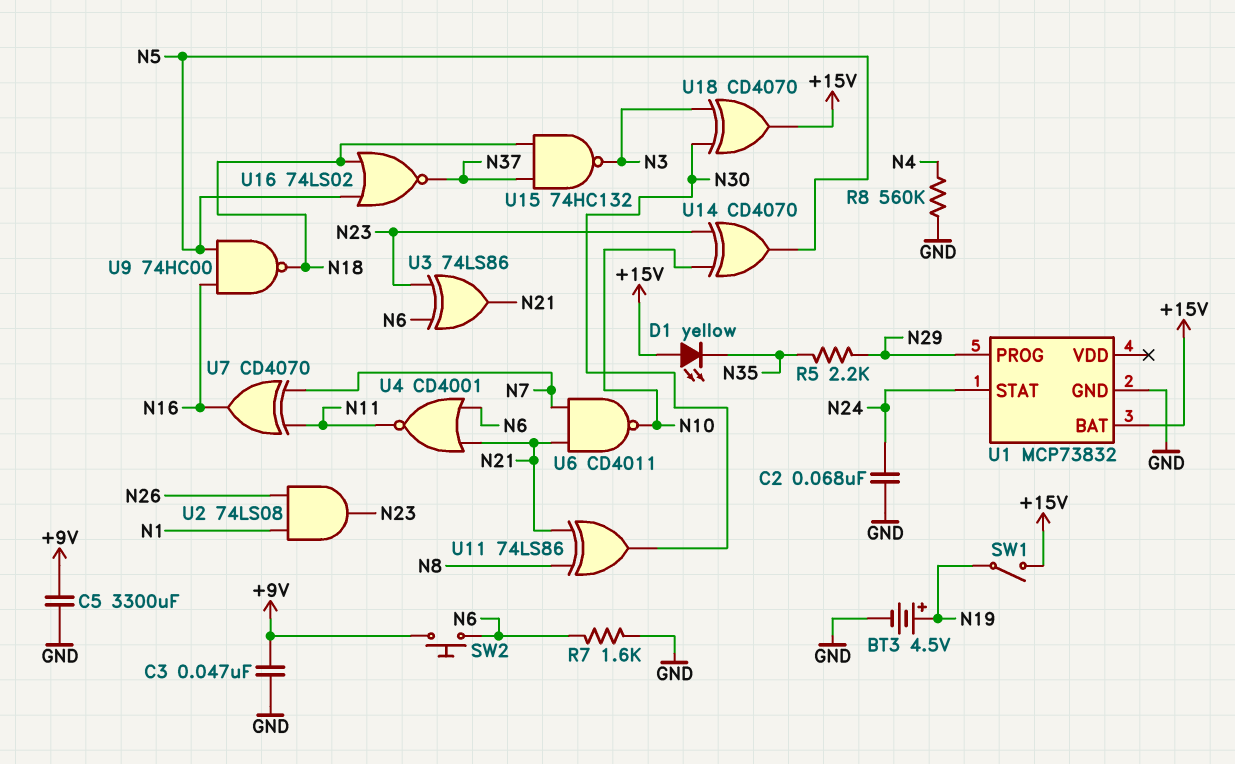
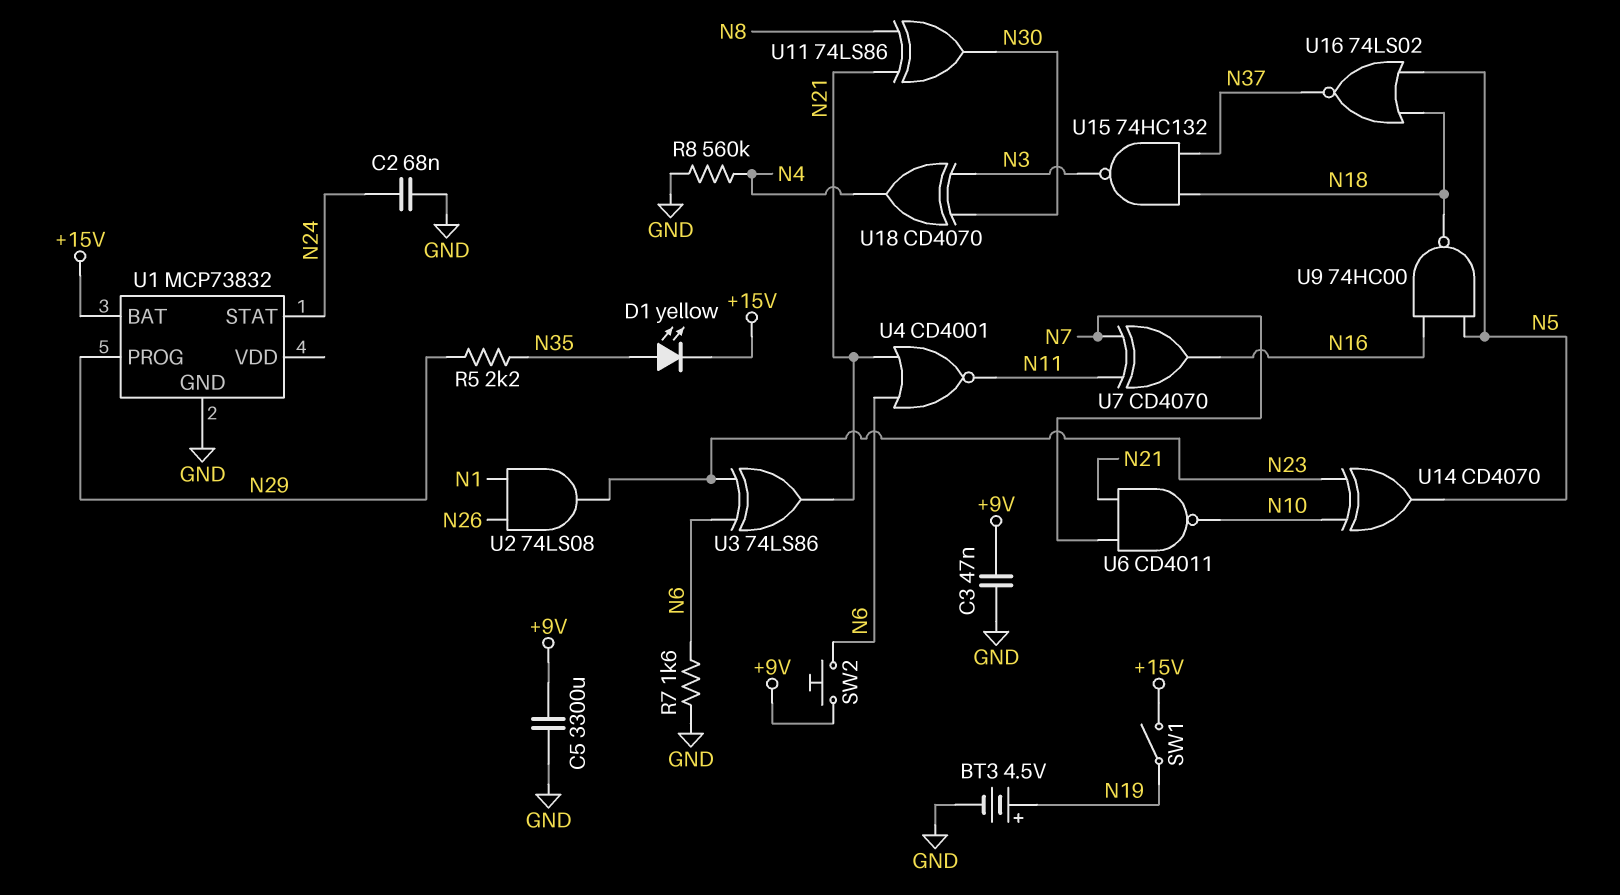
D1: LED yellow (A +15V, K N35) -> LED yellow (A N35, K +15V)
U18: XOR CD4070 (in N3, in N30, out +15V) -> XOR CD4070 (in N3, in N30, out N4)

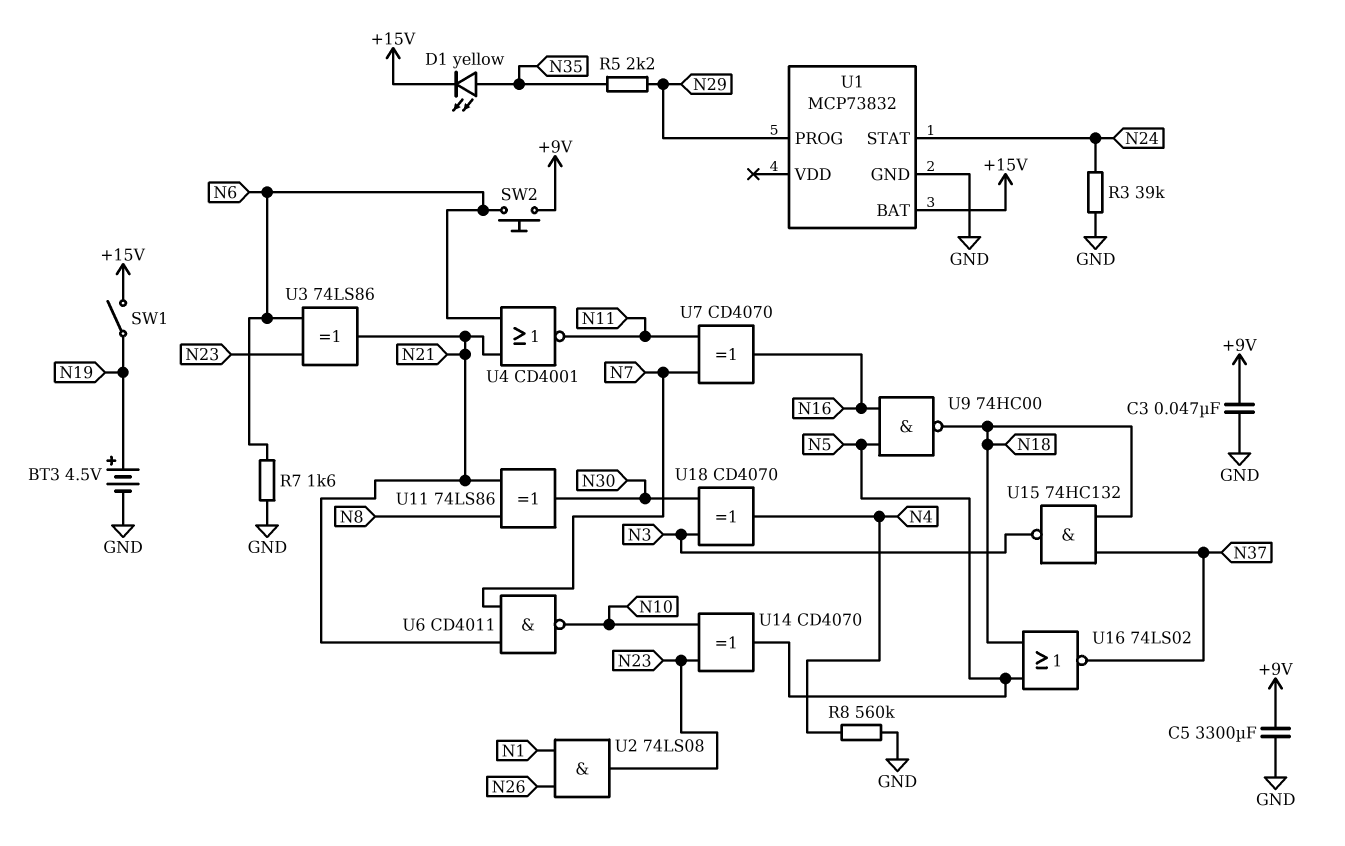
C2: 68nF (GND, N24) -> none
R3: none -> 39k (GND, N24)

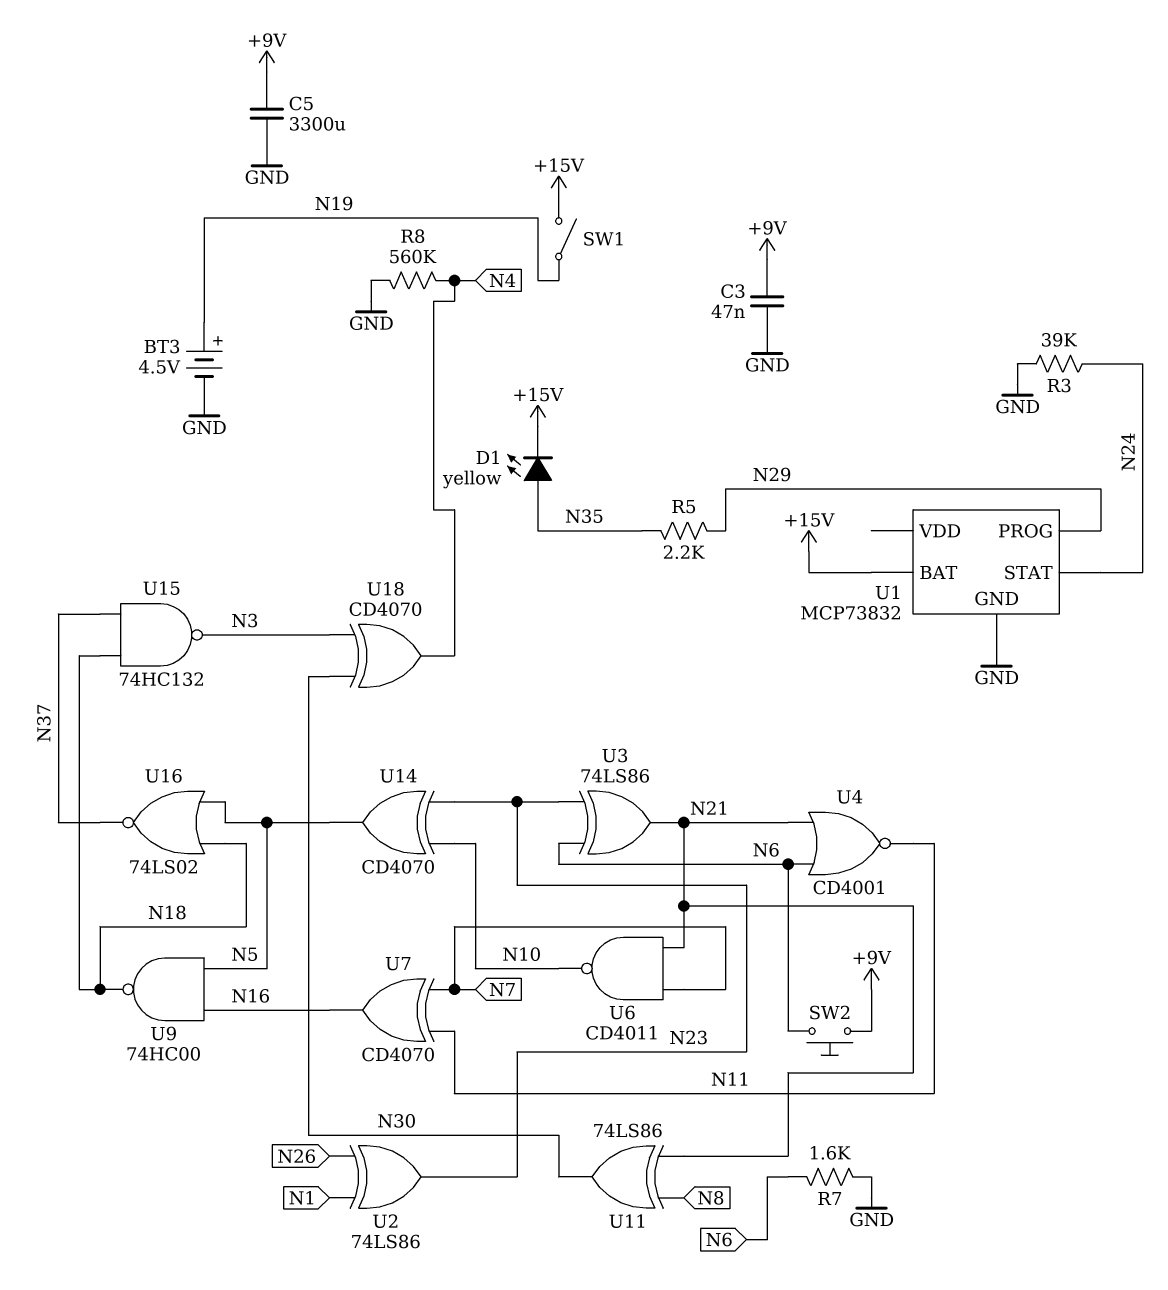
U2: AND 74LS08 (in N1, in N26, out N23) -> XOR 74LS86 (in N1, in N26, out N23)

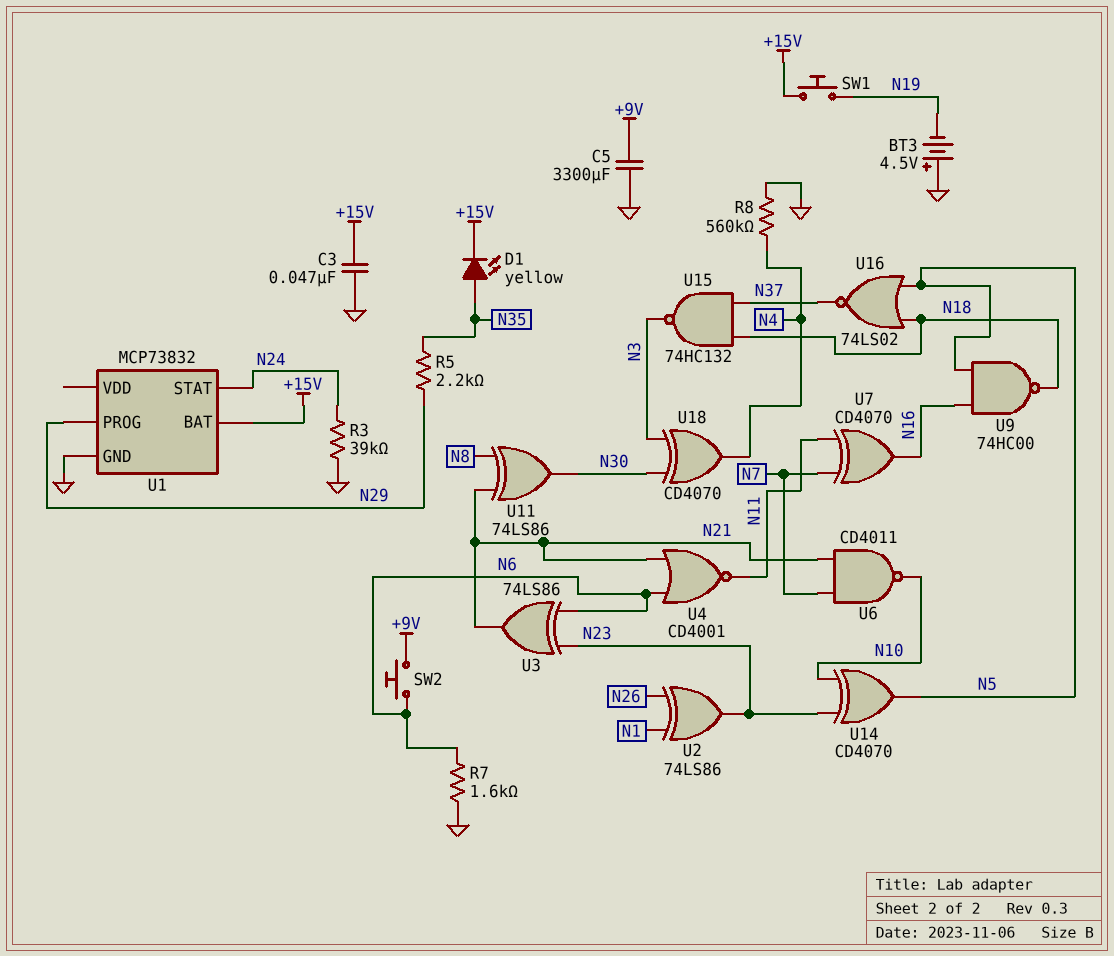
BT3: 4.5V (plus N19, minus GND) -> 4.5V (plus GND, minus N19)
C3: 47nF (+9V, GND) -> 47nF (+15V, GND)
SW1: switch (+15V, N19) -> button (+15V, N19)

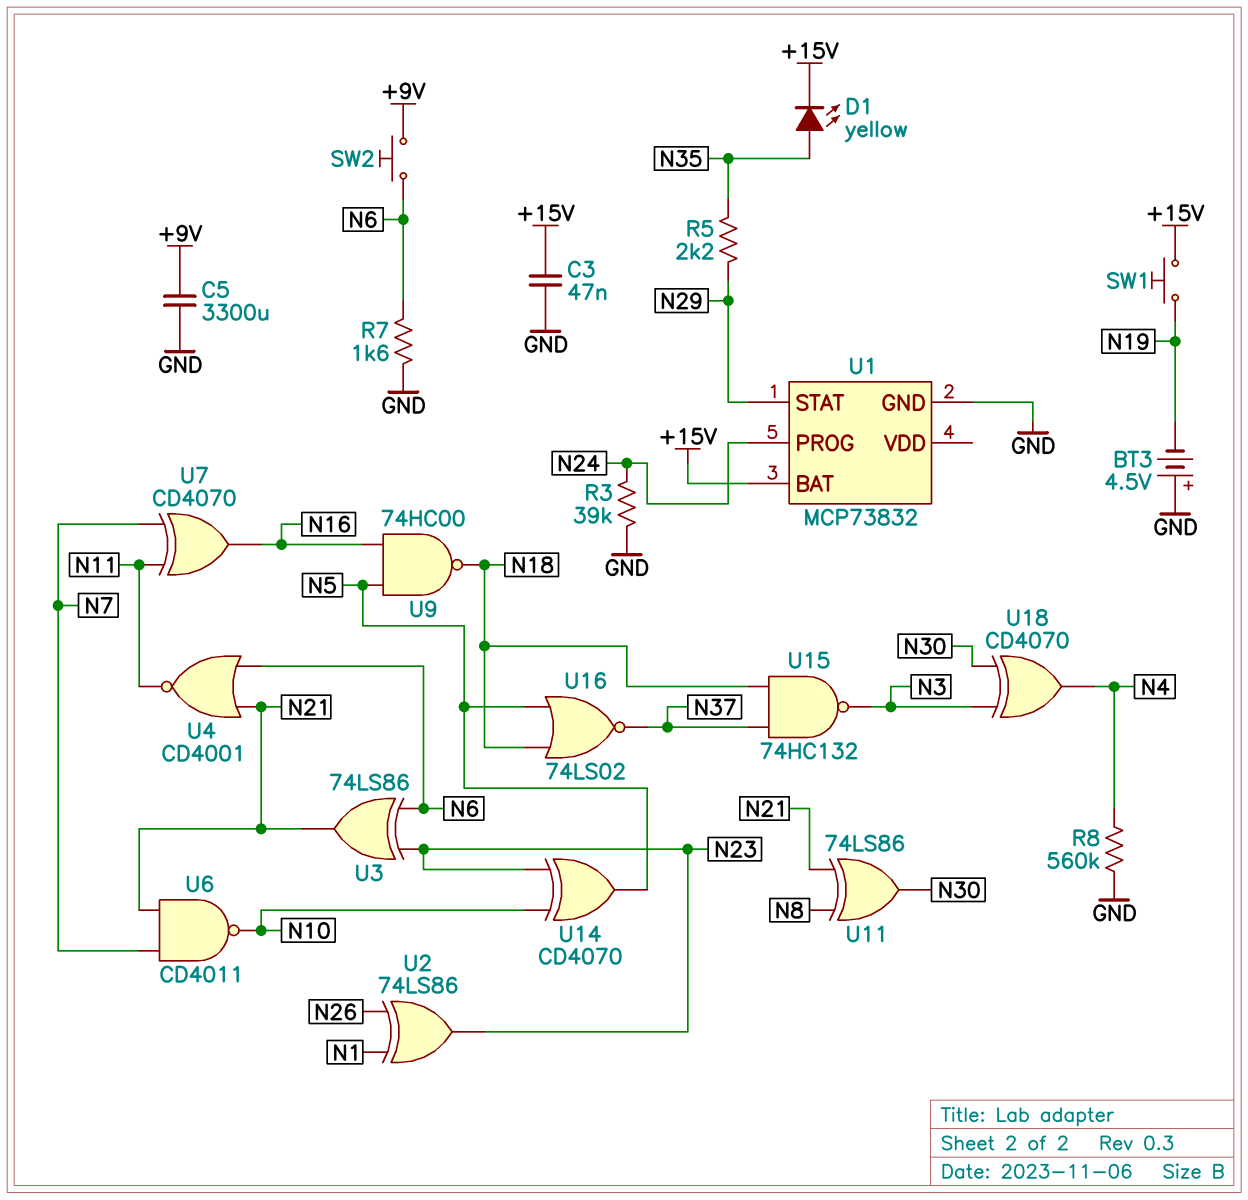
U1 pin PROG: N29 -> N24
U1 pin STAT: N24 -> N29

